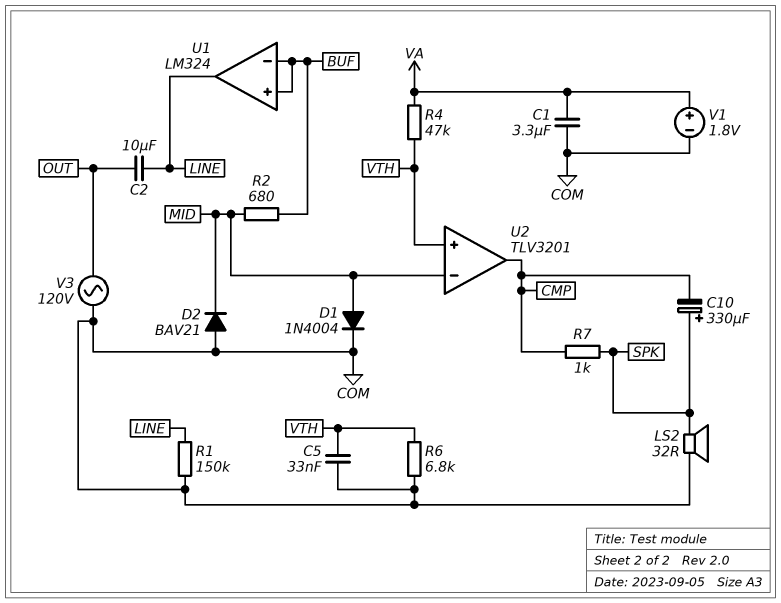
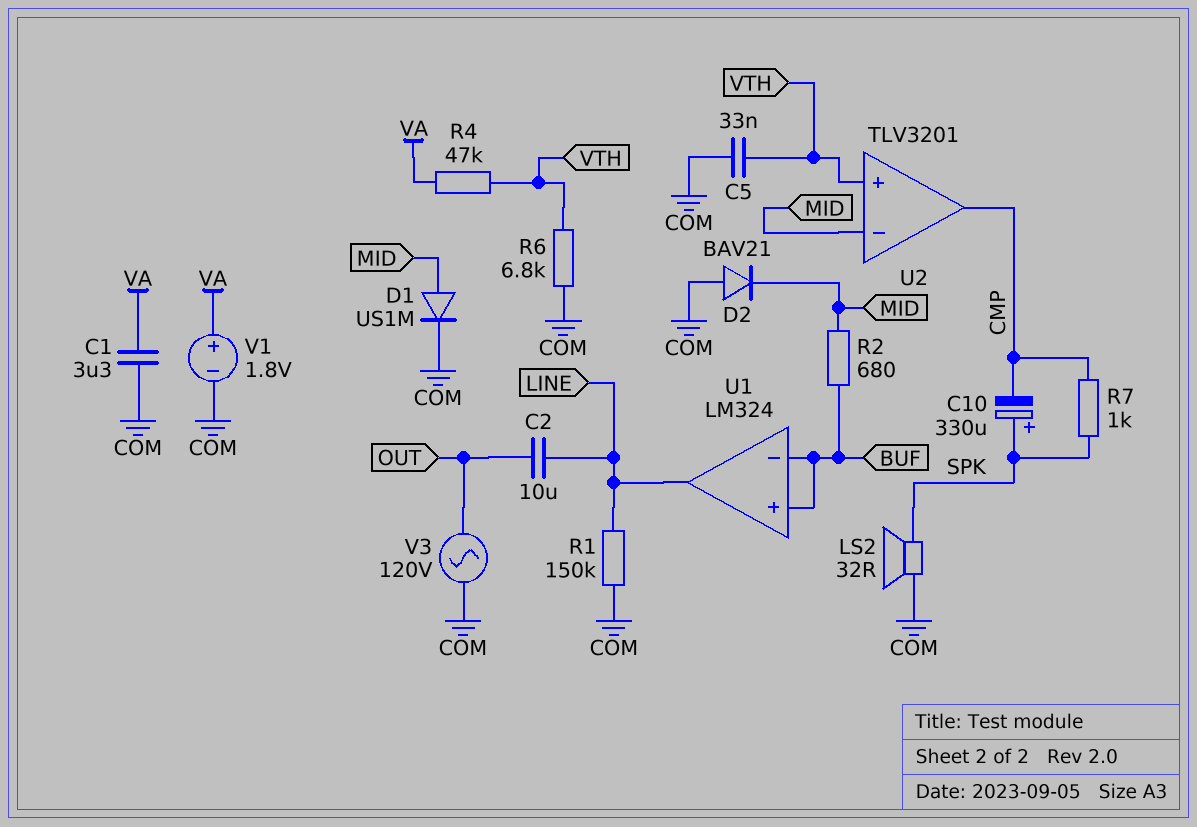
D1: diode 1N4004 (A MID, K COM) -> diode US1M (A MID, K COM)

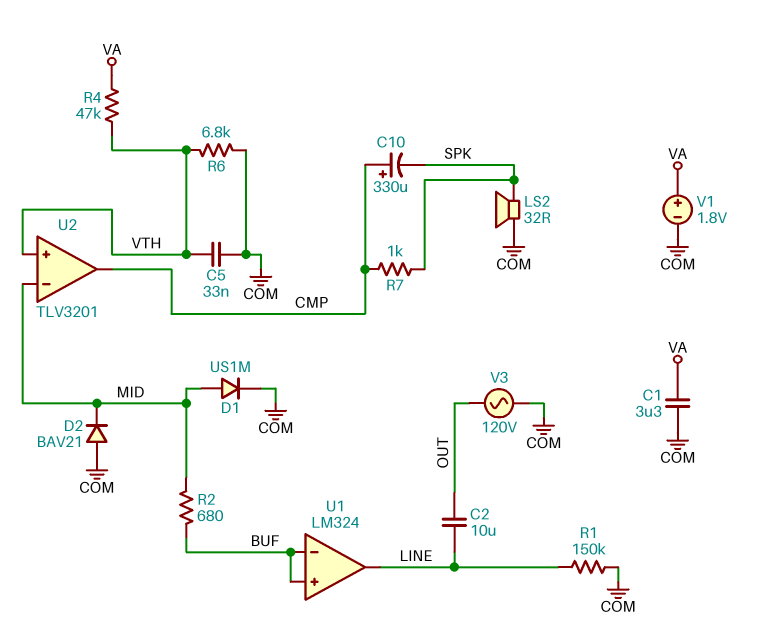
C10: 330uF (plus SPK, minus CMP) -> 330uF (plus CMP, minus SPK)

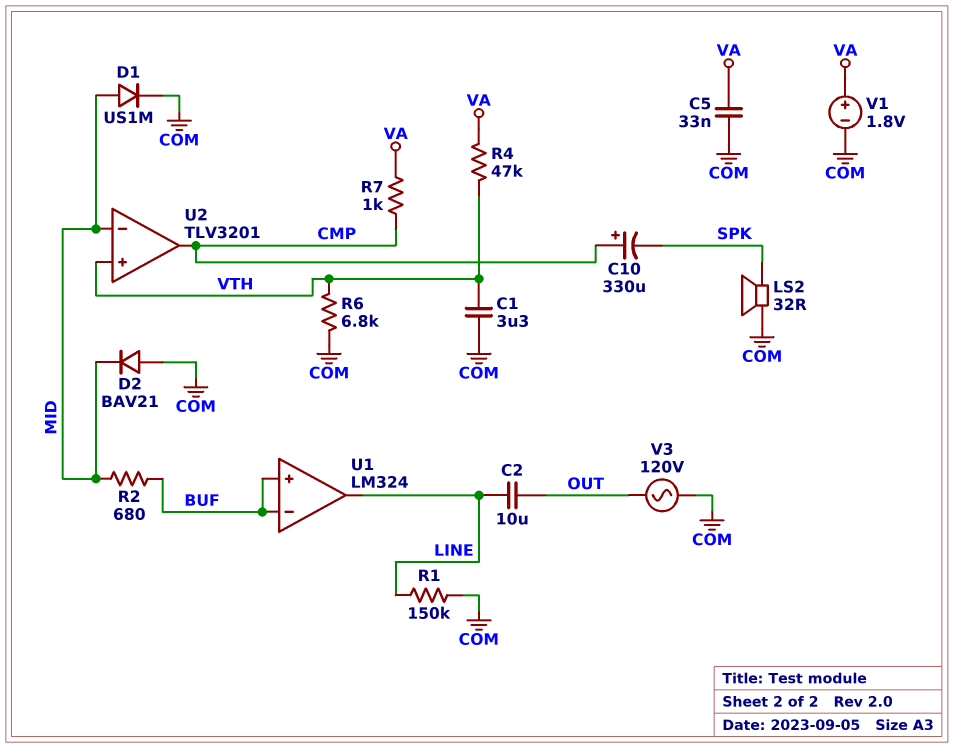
C1: 3.3uF (COM, VA) -> 3.3uF (COM, VTH)
C5: 33nF (COM, VTH) -> 33nF (COM, VA)
R7: 1k (CMP, SPK) -> 1k (CMP, VA)

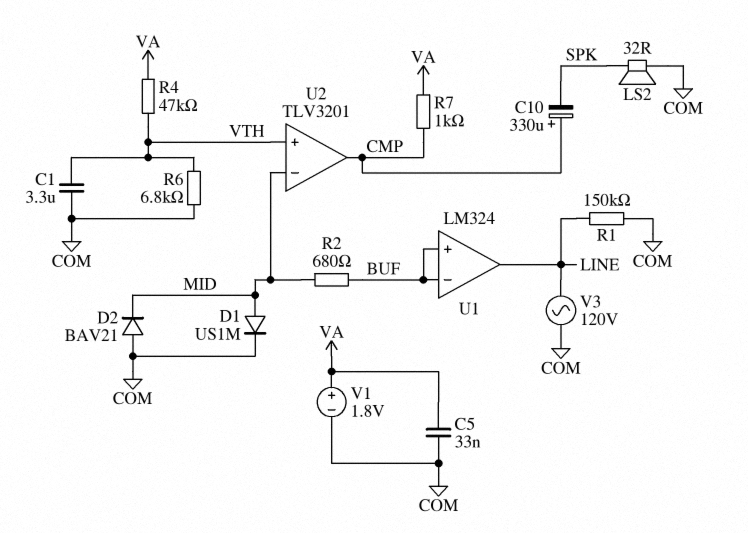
C2: 10uF (LINE, OUT) -> none
V3: AC 120V (COM, OUT) -> AC 120V (COM, LINE)

